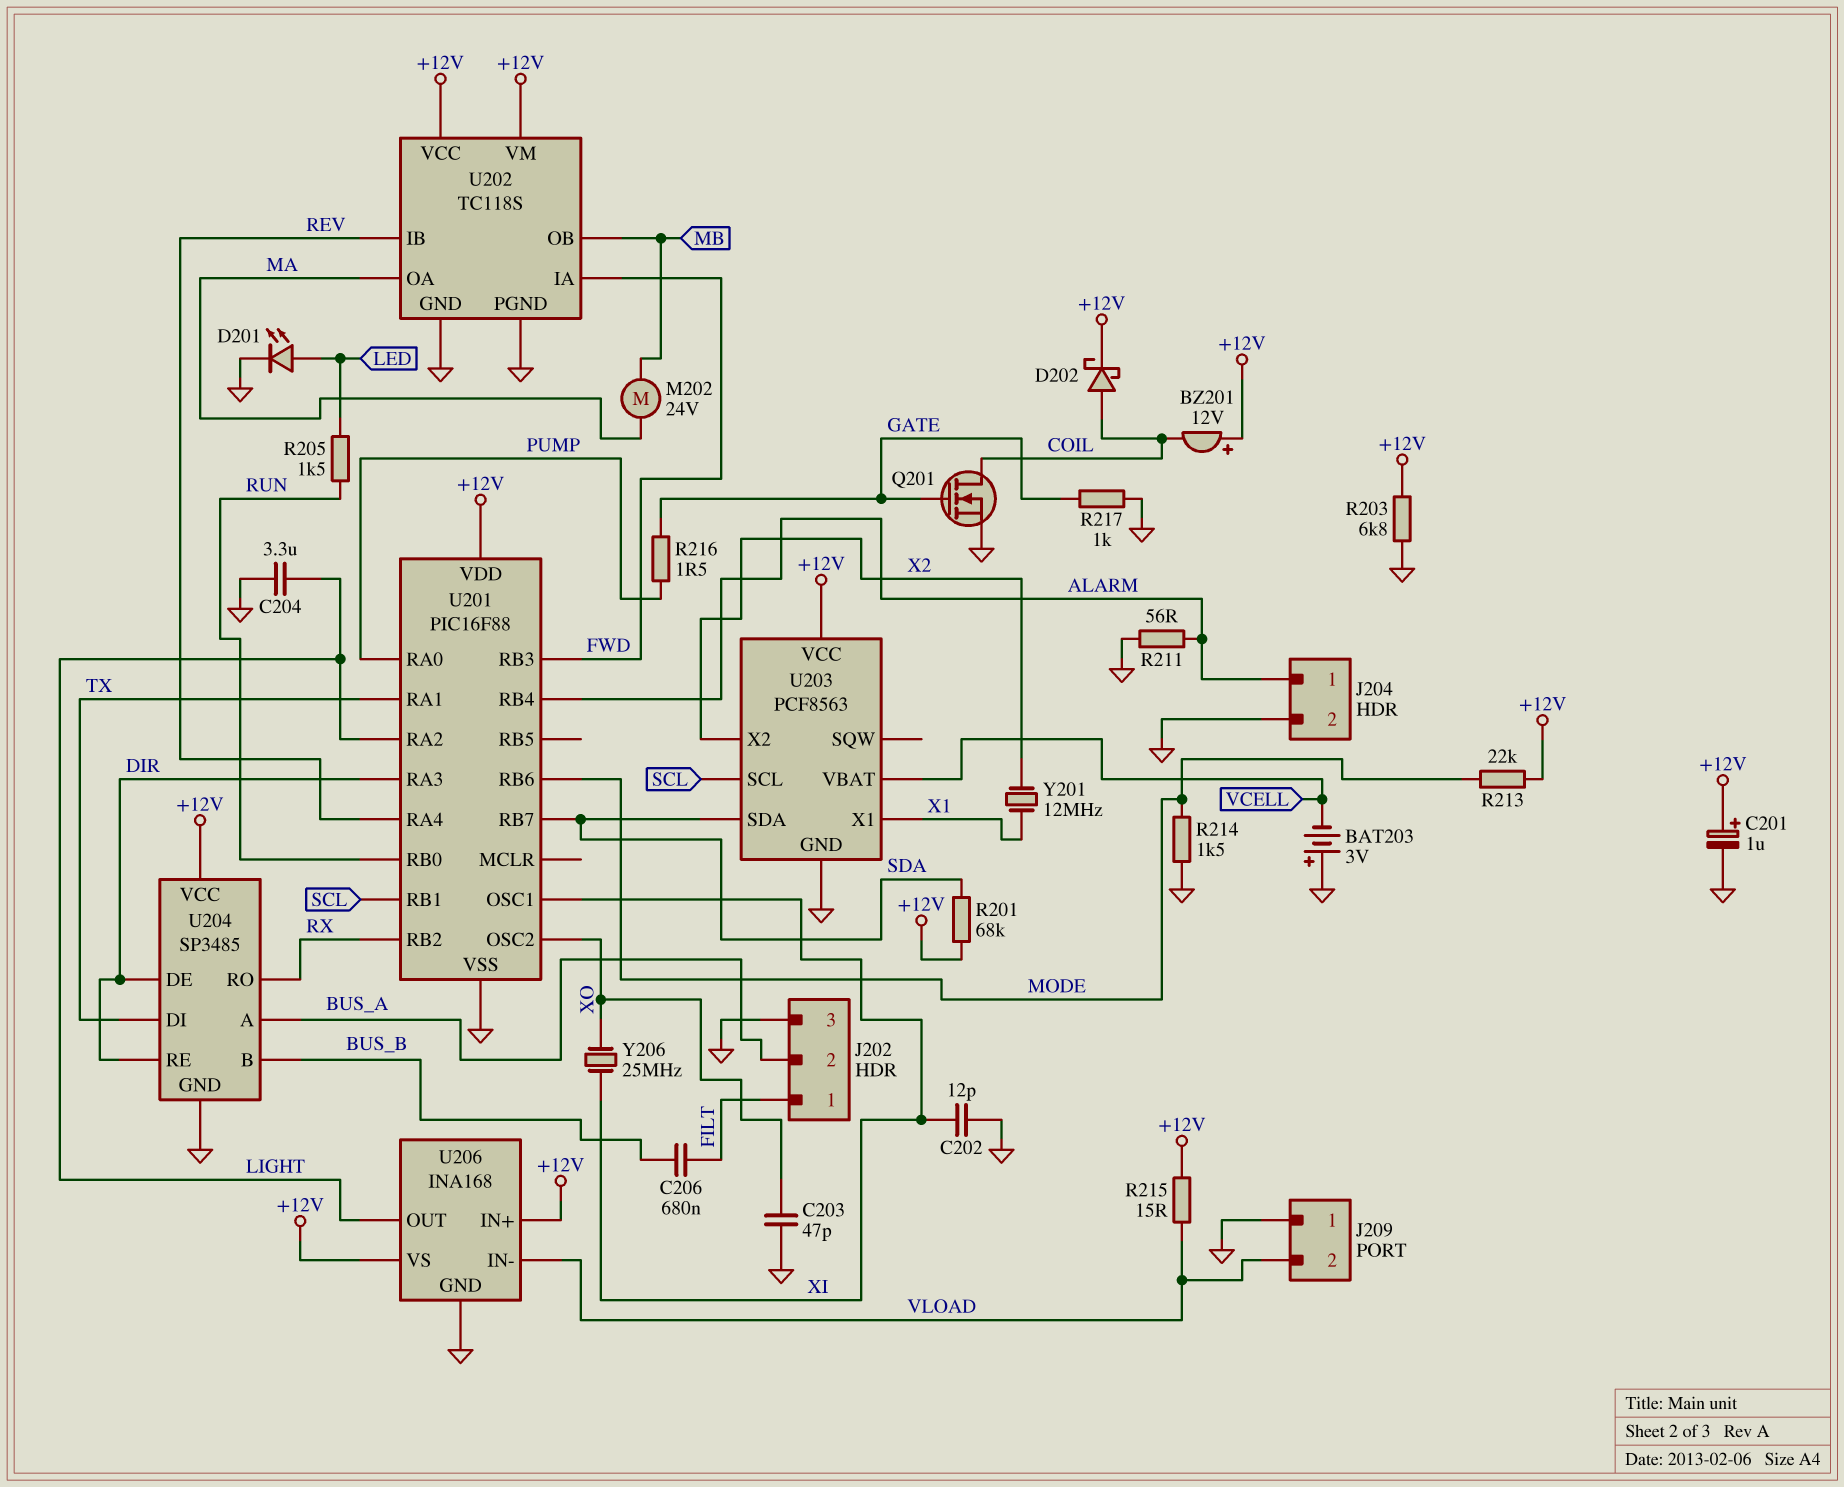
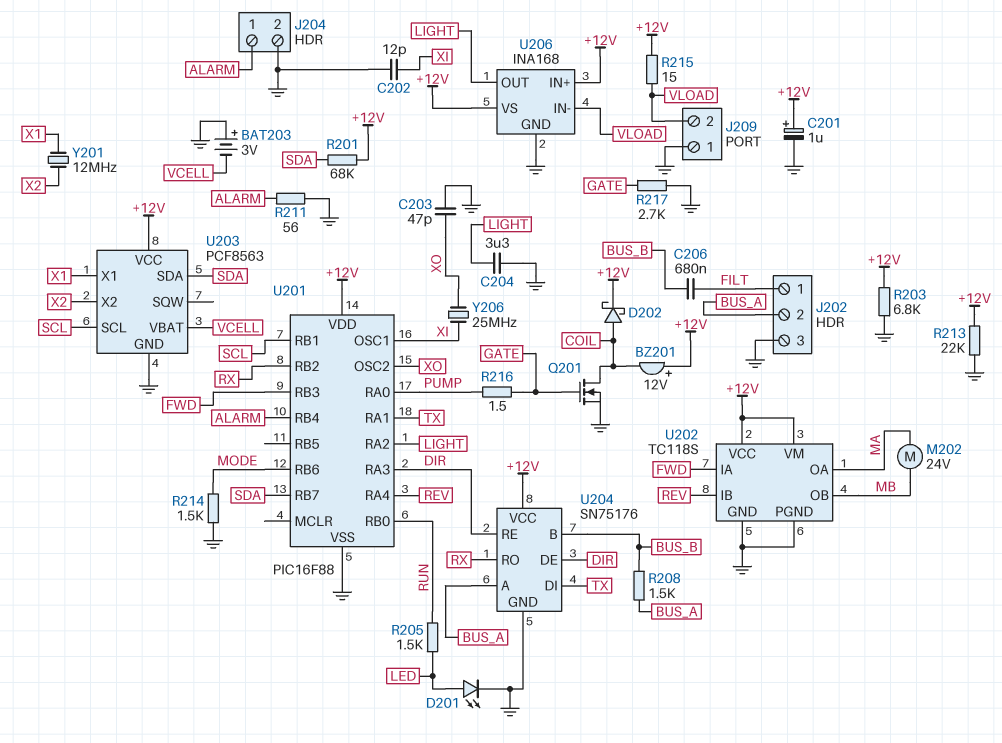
R208: none -> 1.5k (BUS_A, BUS_B)
R213: 22k (+12V, MODE) -> 22k (+12V, GND)
R217: 1k (GATE, GND) -> 2.7k (GATE, GND)
U204: SP3485 -> SN75176

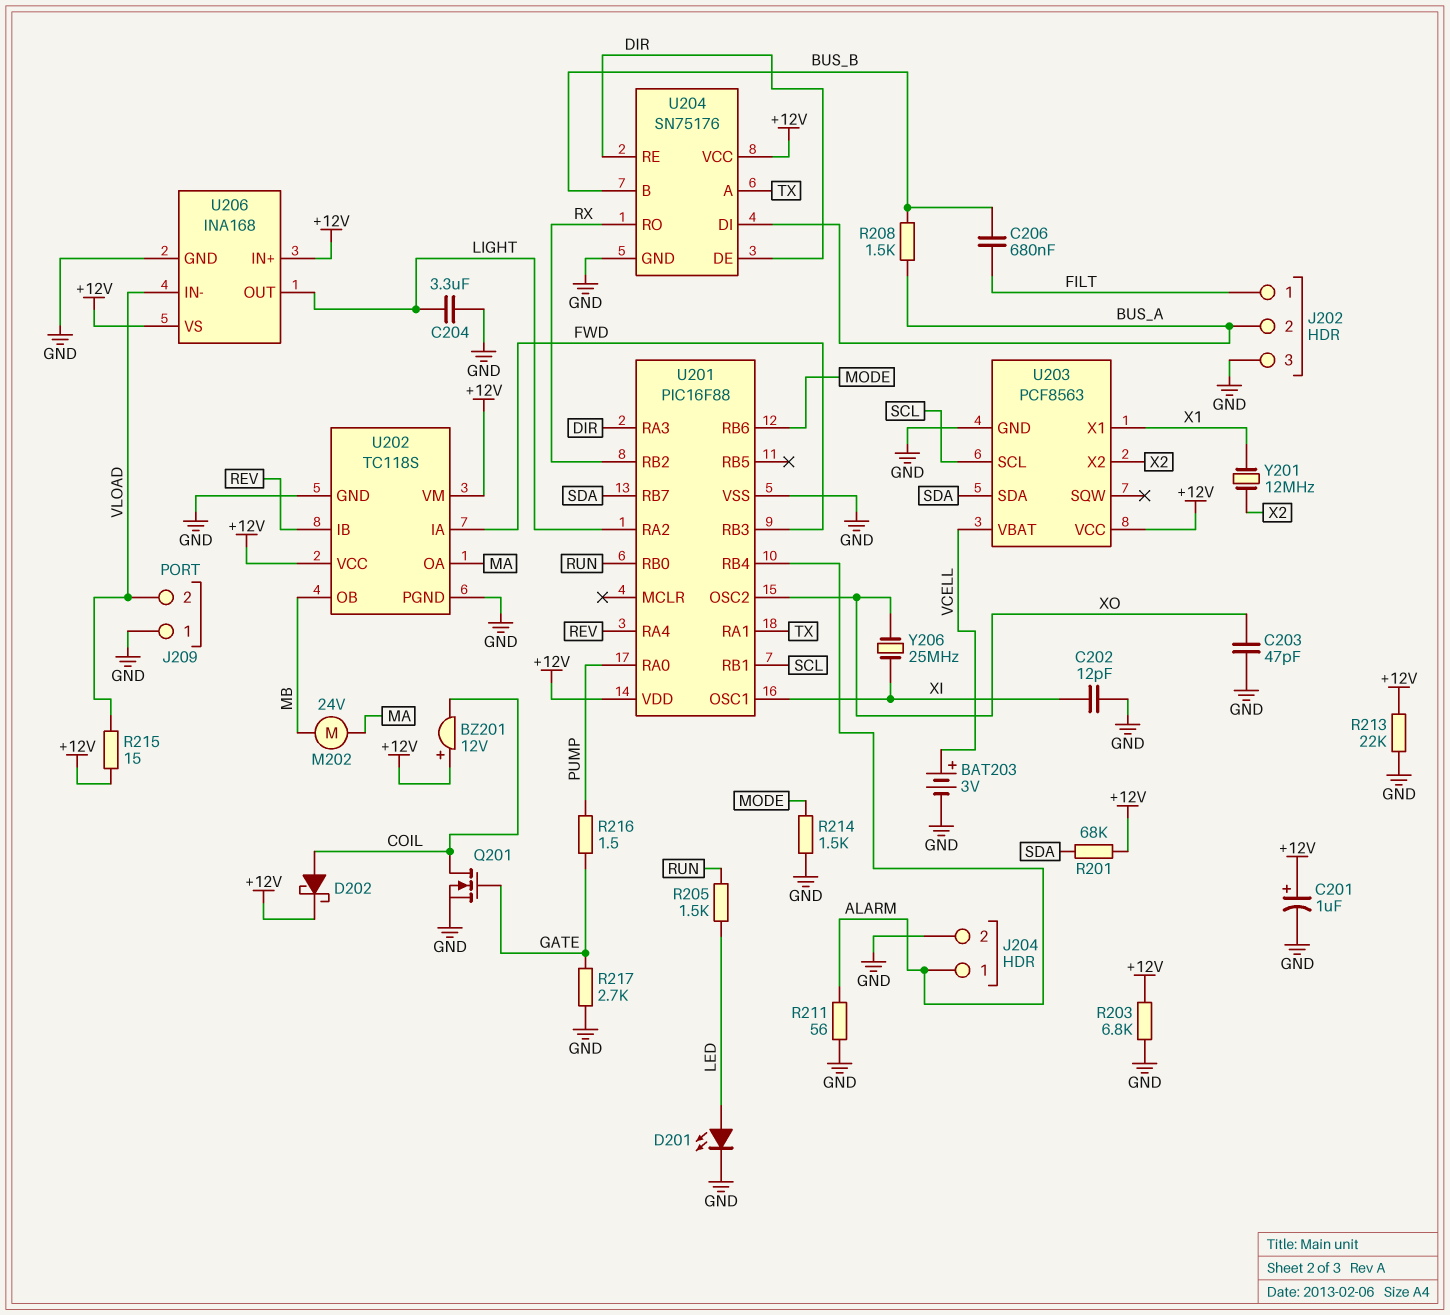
BAT203: 3V (plus GND, minus VCELL) -> 3V (plus VCELL, minus GND)
U204 pin A: BUS_A -> TX
U204 pin DI: TX -> BUS_A

